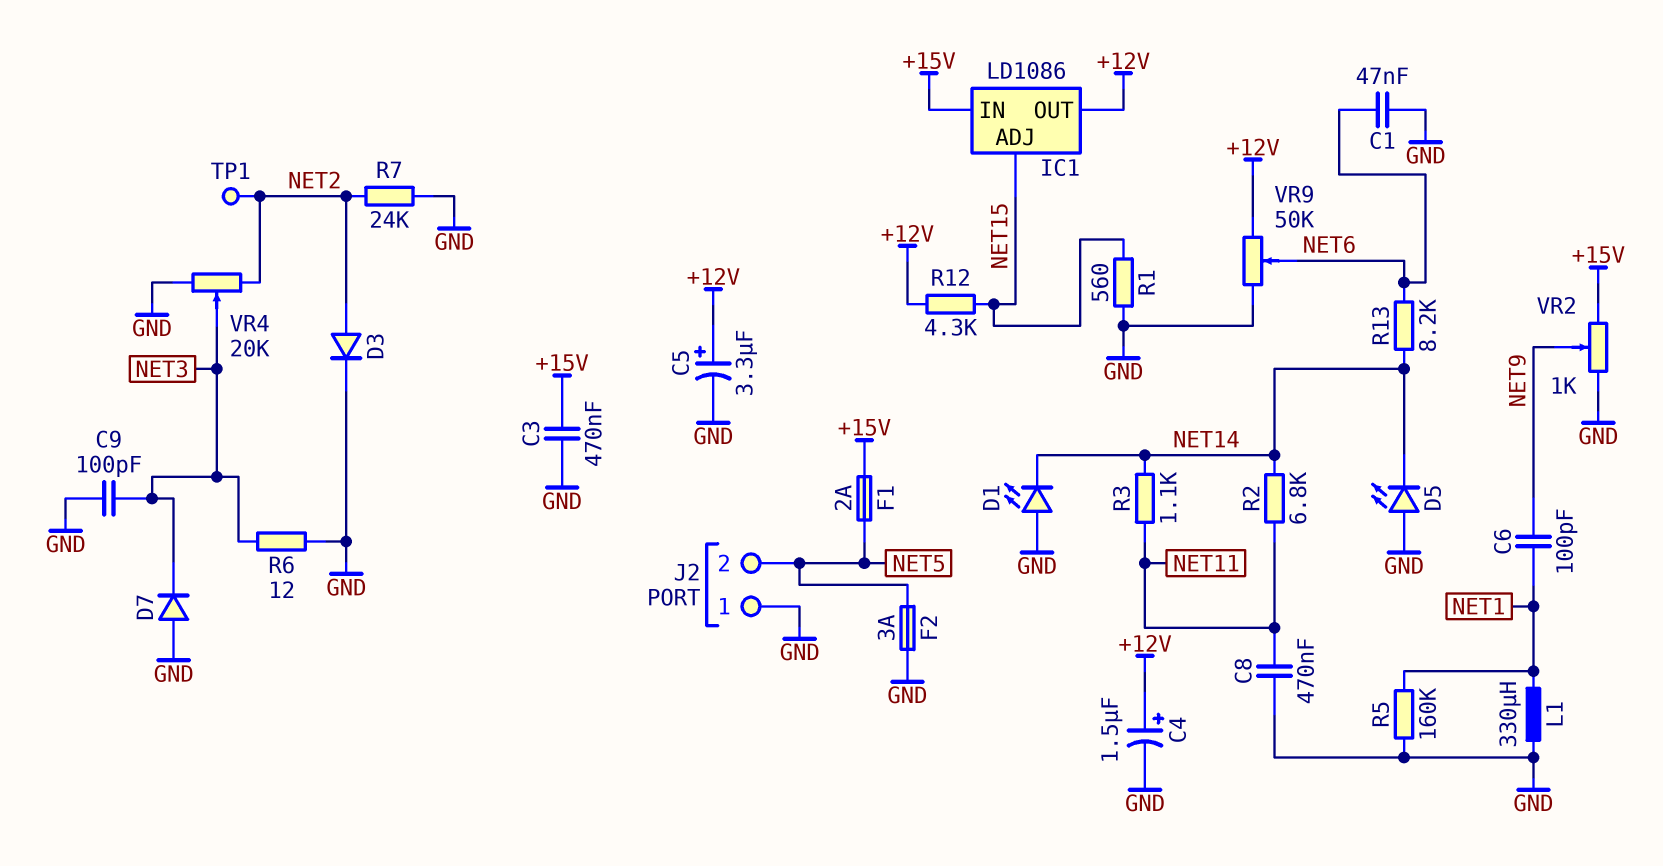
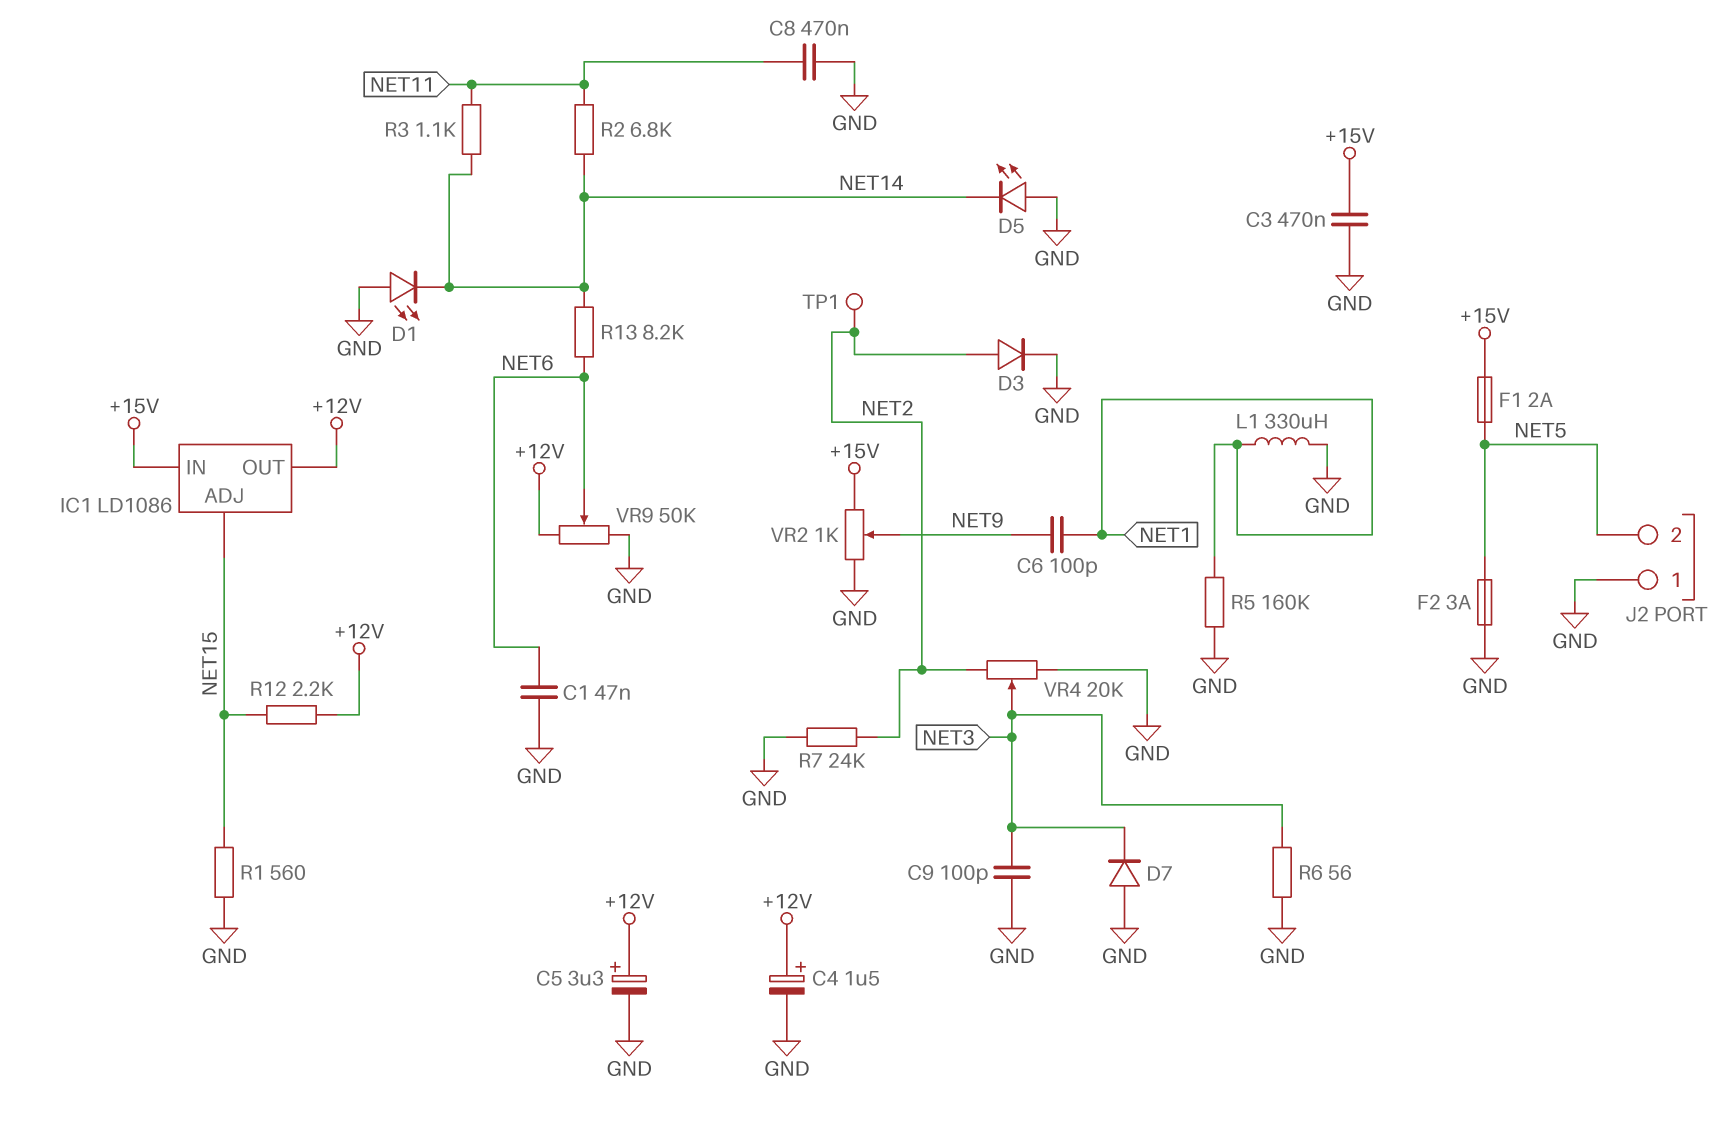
R6: 12 (GND, NET3) -> 56 (GND, NET3)
R12: 4.3k (+12V, NET15) -> 2.2k (+12V, NET15)

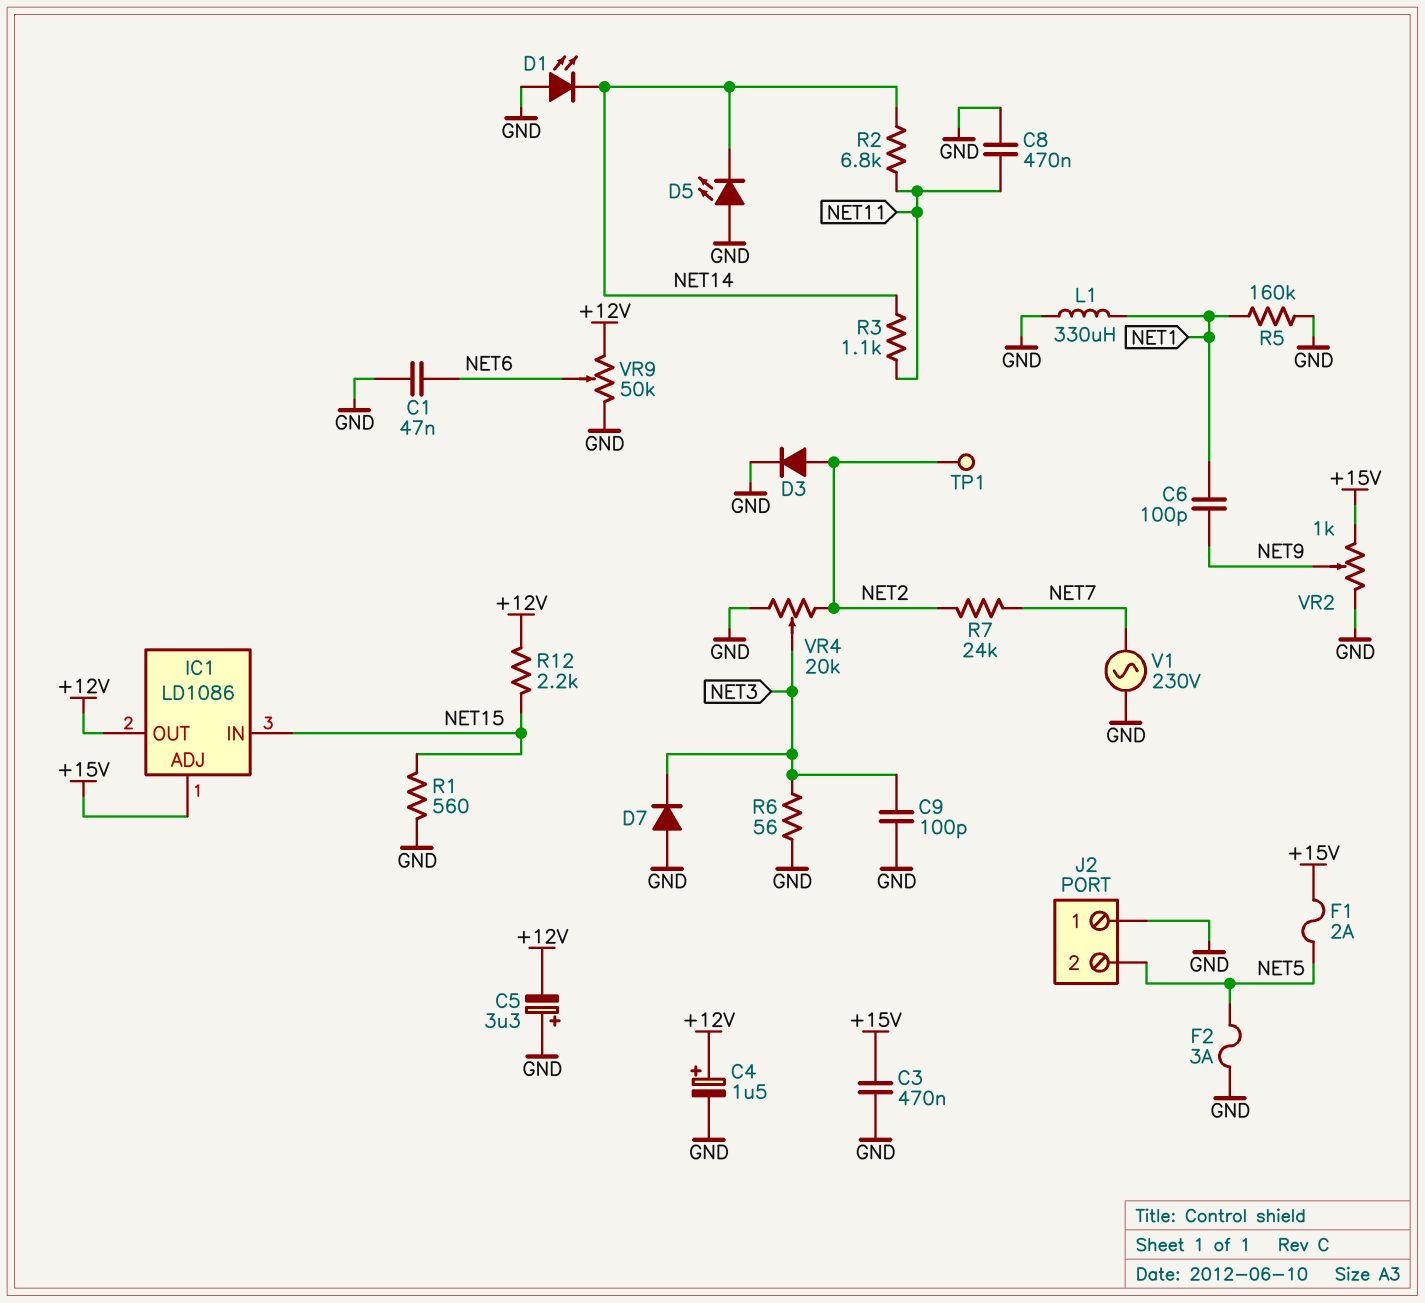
C5: 3.3uF (plus +12V, minus GND) -> 3.3uF (plus GND, minus +12V)
IC1 pin ADJ: NET15 -> +15V
IC1 pin IN: +15V -> NET15
R7: 24k (GND, NET2) -> 24k (NET2, NET7)
R13: 8.2k (NET6, NET14) -> none
V1: none -> AC 230V (GND, NET7)

